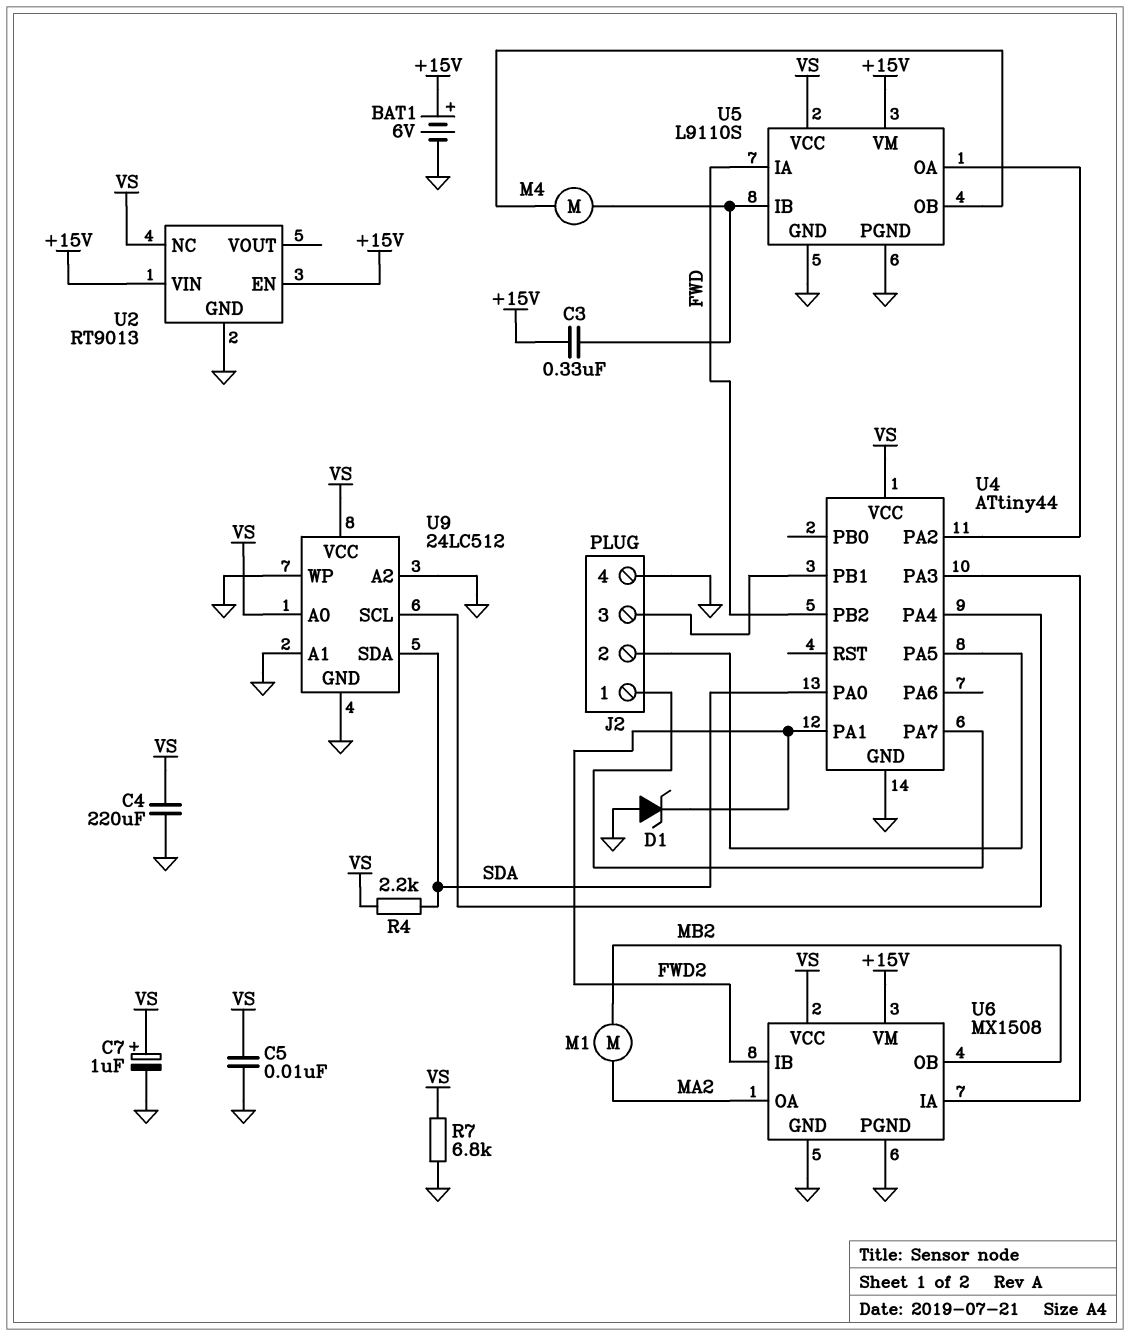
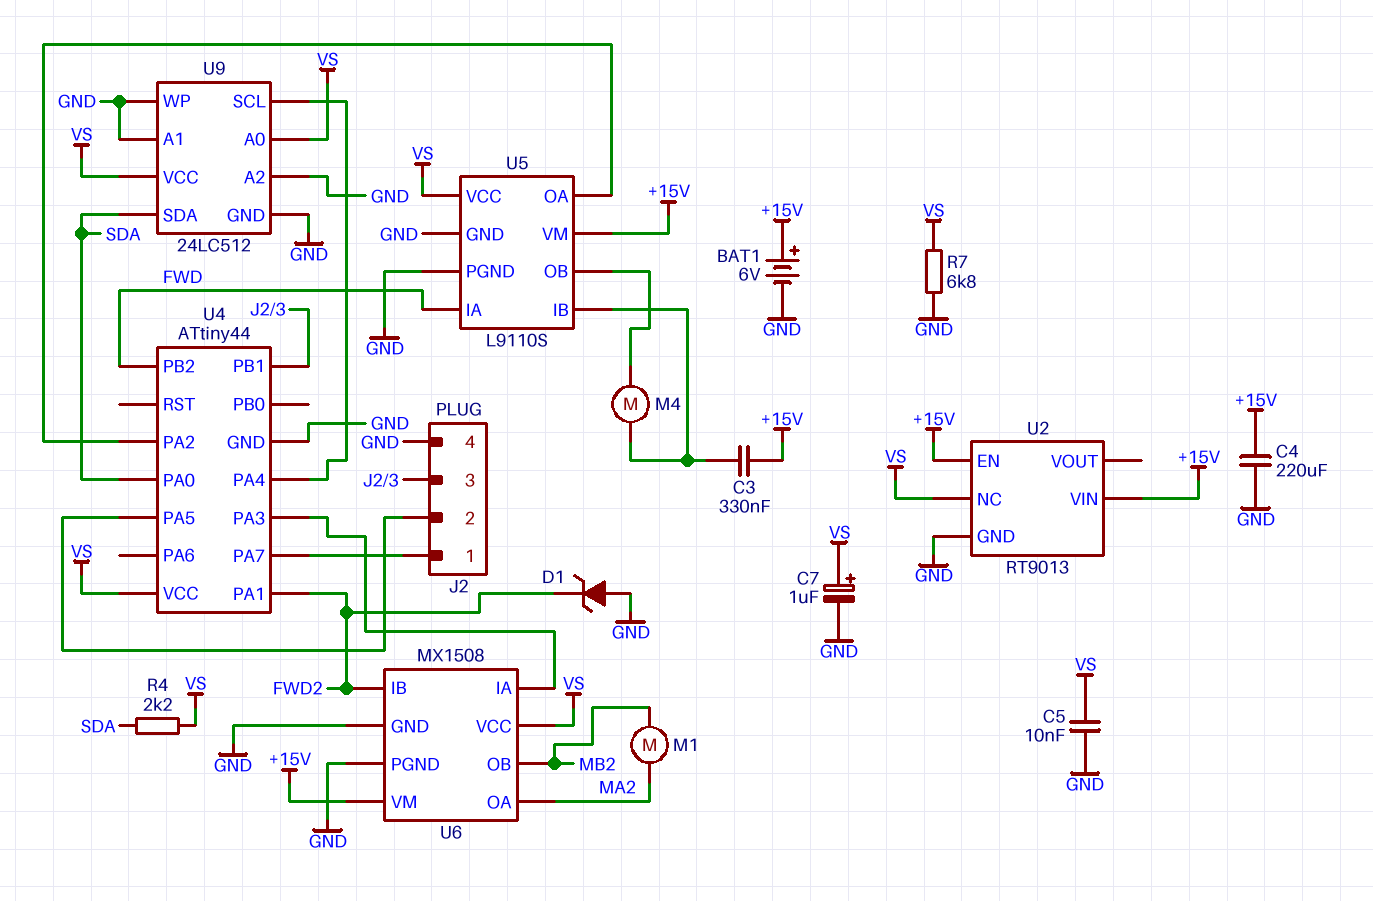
C4: 220uF (GND, VS) -> 220uF (+15V, GND)

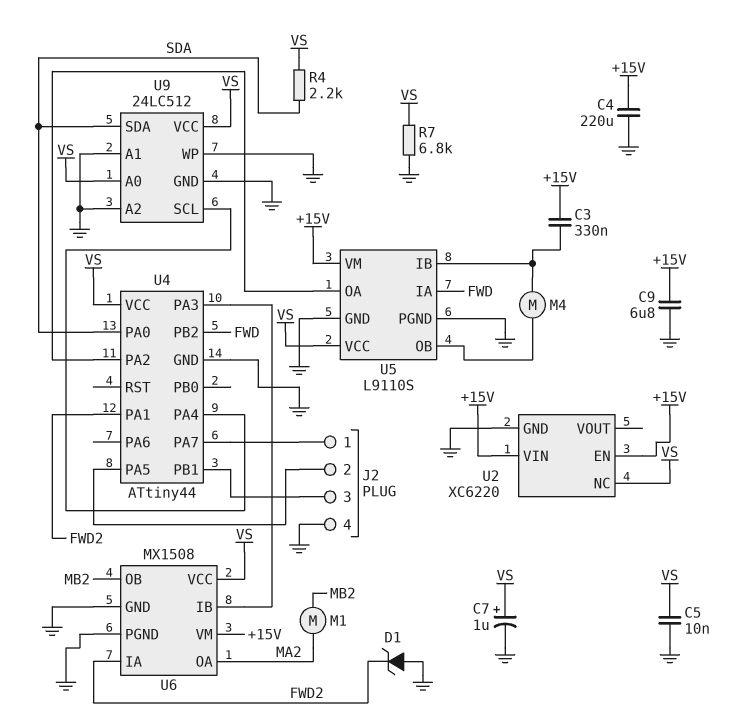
BAT1: 6V (plus +15V, minus GND) -> none
C9: none -> 6.8uF (+15V, GND)
U2: RT9013 -> XC6220
U6 pin IA: U4/PA3 -> FWD2
U6 pin IB: FWD2 -> U4/PA3

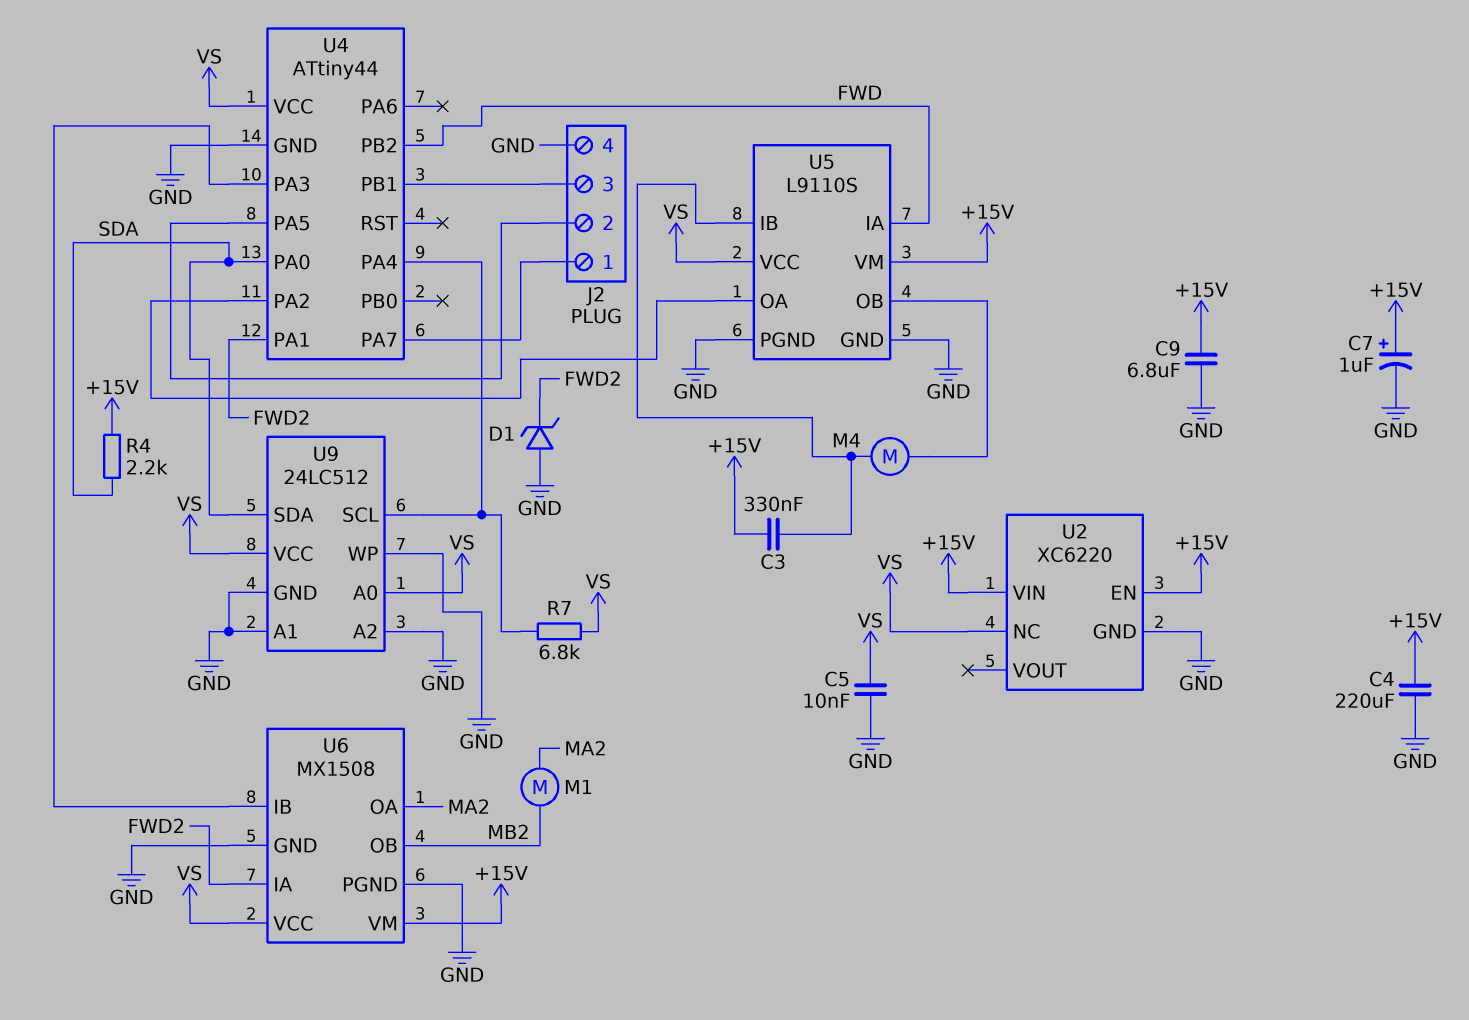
C7: 1uF (plus VS, minus GND) -> 1uF (plus +15V, minus GND)
R4: 2.2k (SDA, VS) -> 2.2k (+15V, SDA)
R7: 6.8k (GND, VS) -> 6.8k (U4/PA4, VS)

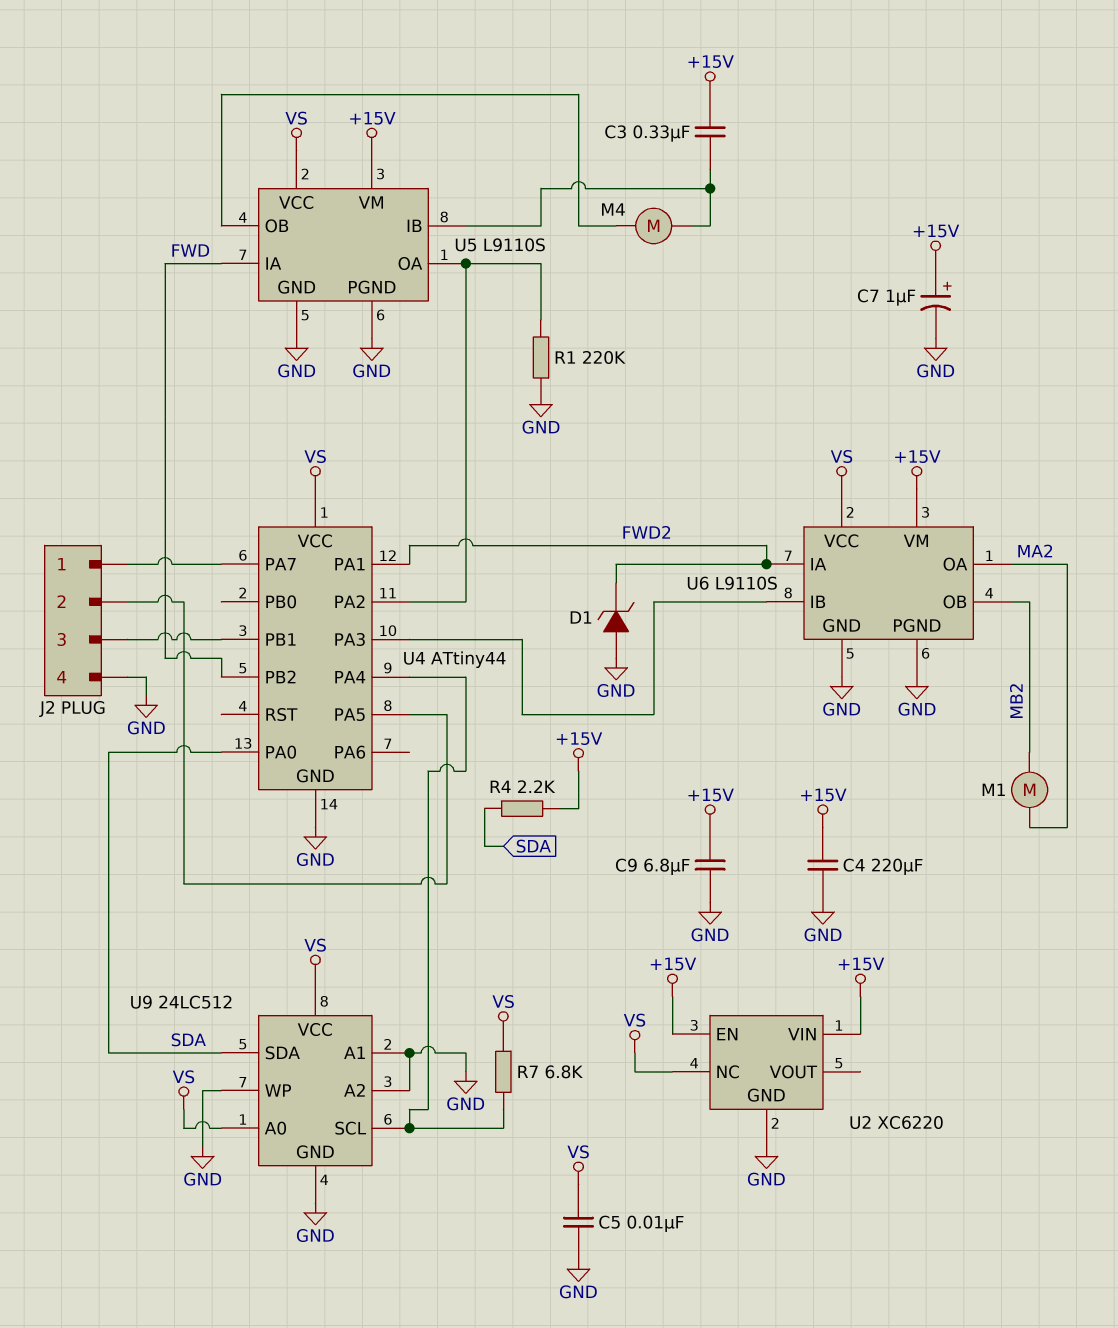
R1: none -> 220k (GND, U4/PA2)
U6: MX1508 -> L9110S

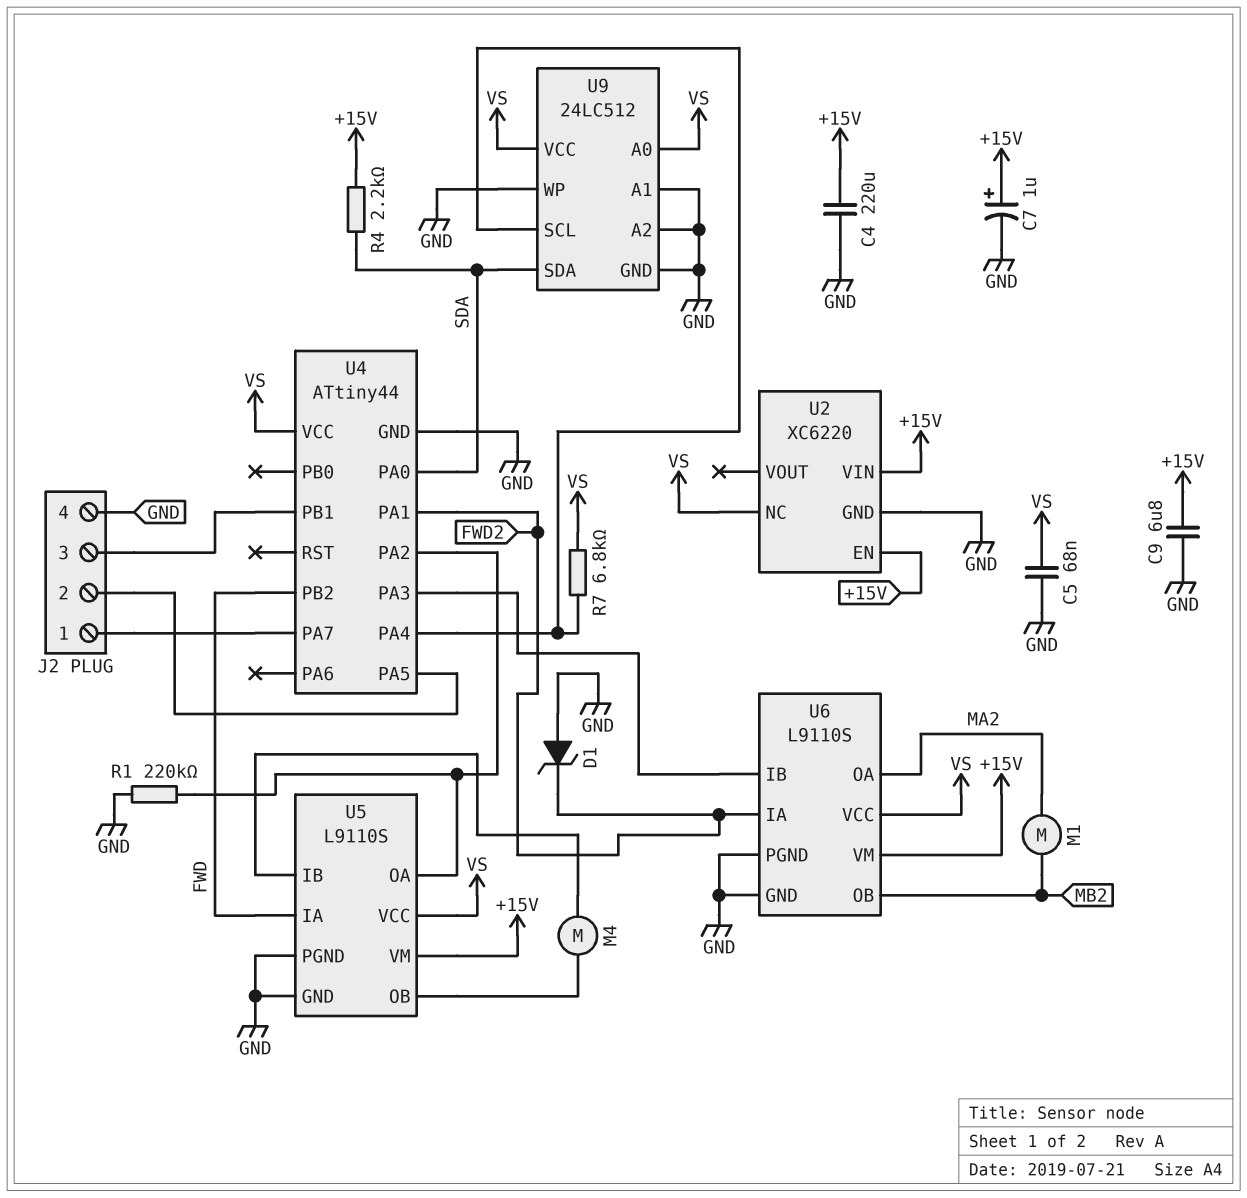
C3: 330nF (+15V, U5/IB) -> none
C5: 10nF (GND, VS) -> 68nF (GND, VS)

